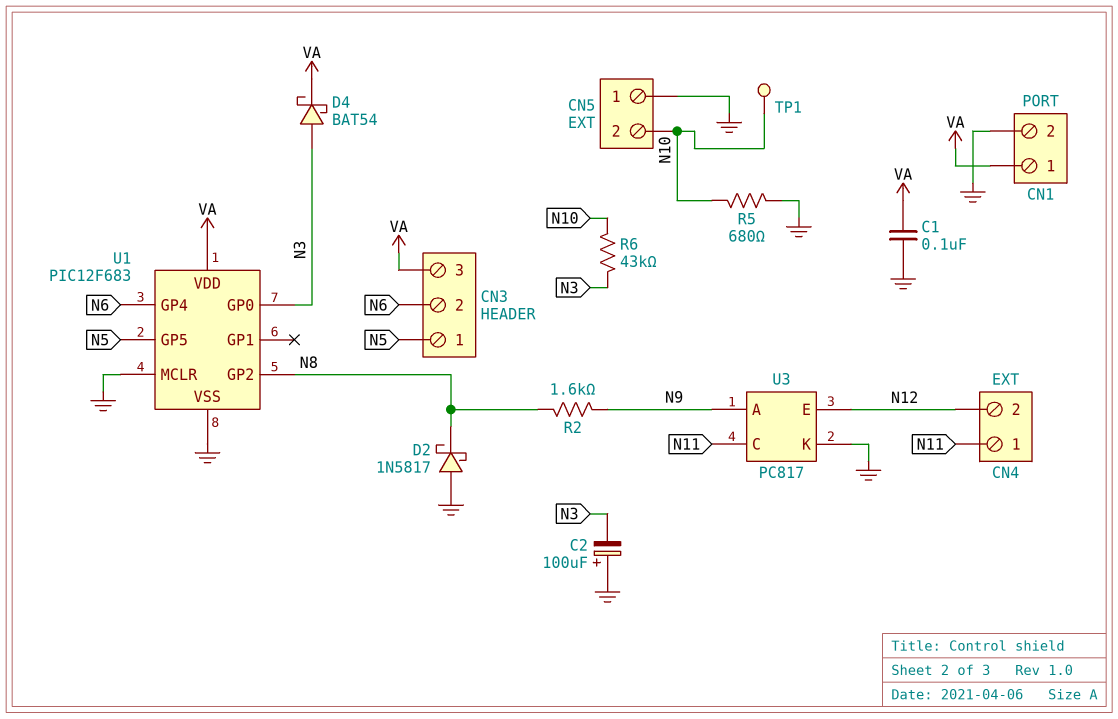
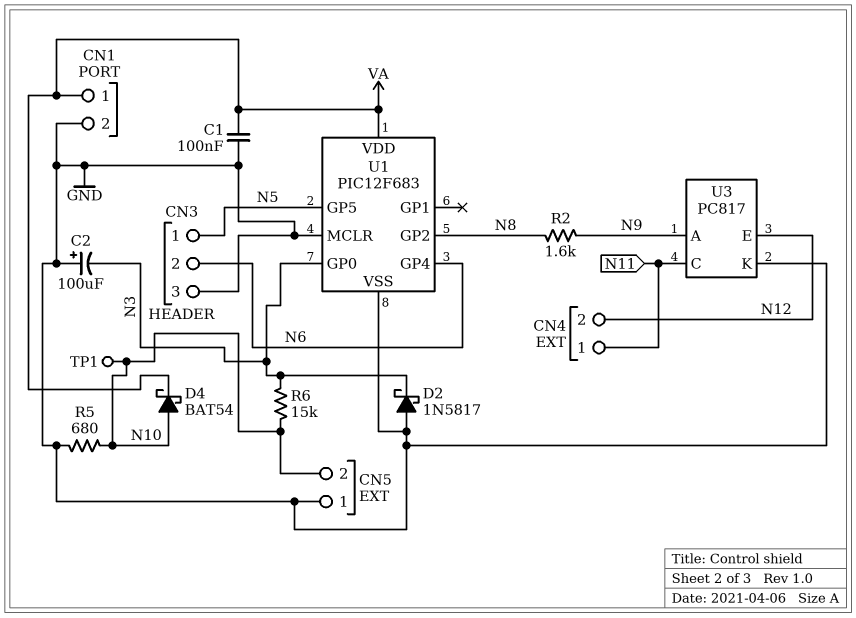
CN3 pin 3: VA -> GND
D2: schottky 1N5817 (A GND, K N8) -> schottky 1N5817 (A GND, K N3)
D4: schottky BAT54 (A N3, K VA) -> schottky BAT54 (A N10, K VA)
R6: 43k (N3, N10) -> 15k (N3, N10)

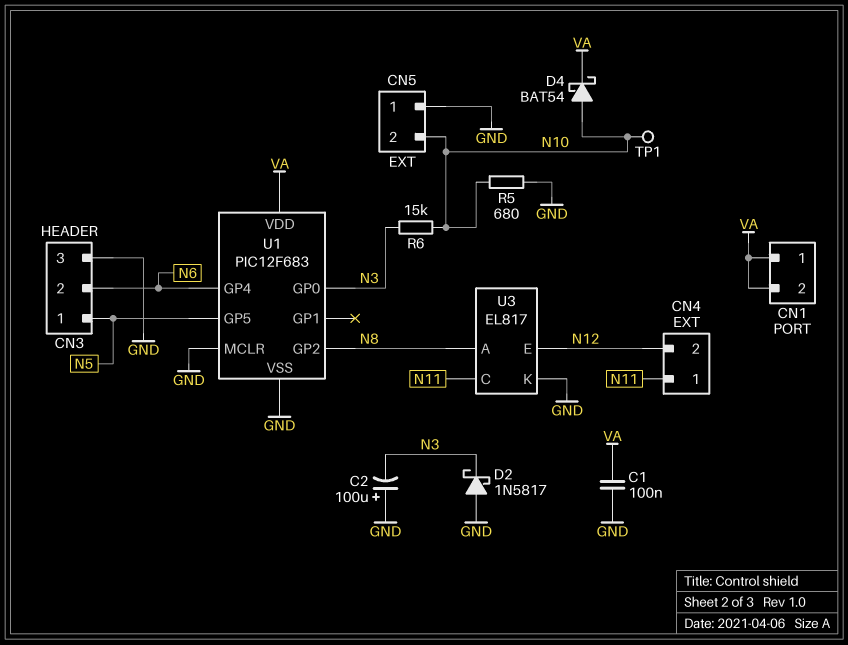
CN1 pin 2: GND -> VA
R2: 1.6k (N8, N9) -> none
U3: PC817 -> EL817
U3 pin A: N9 -> N8

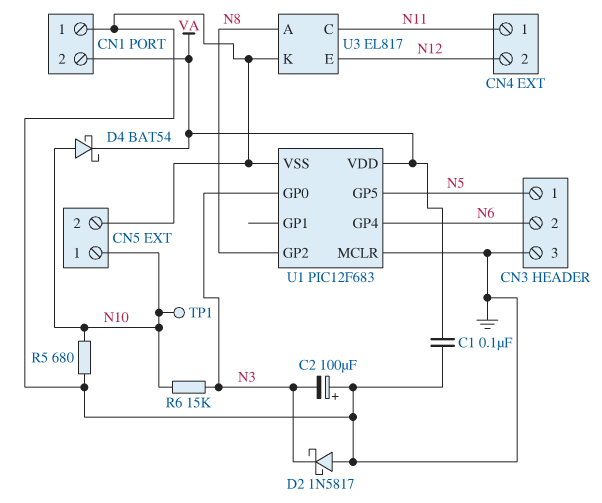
CN1 pin 1: VA -> GND
CN5 pin 1: GND -> N10
CN5 pin 2: N10 -> GND

